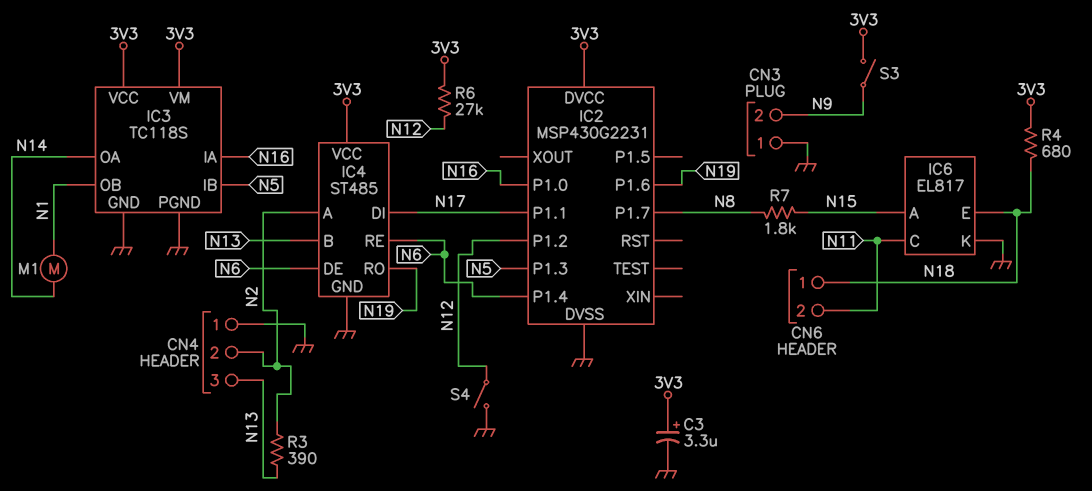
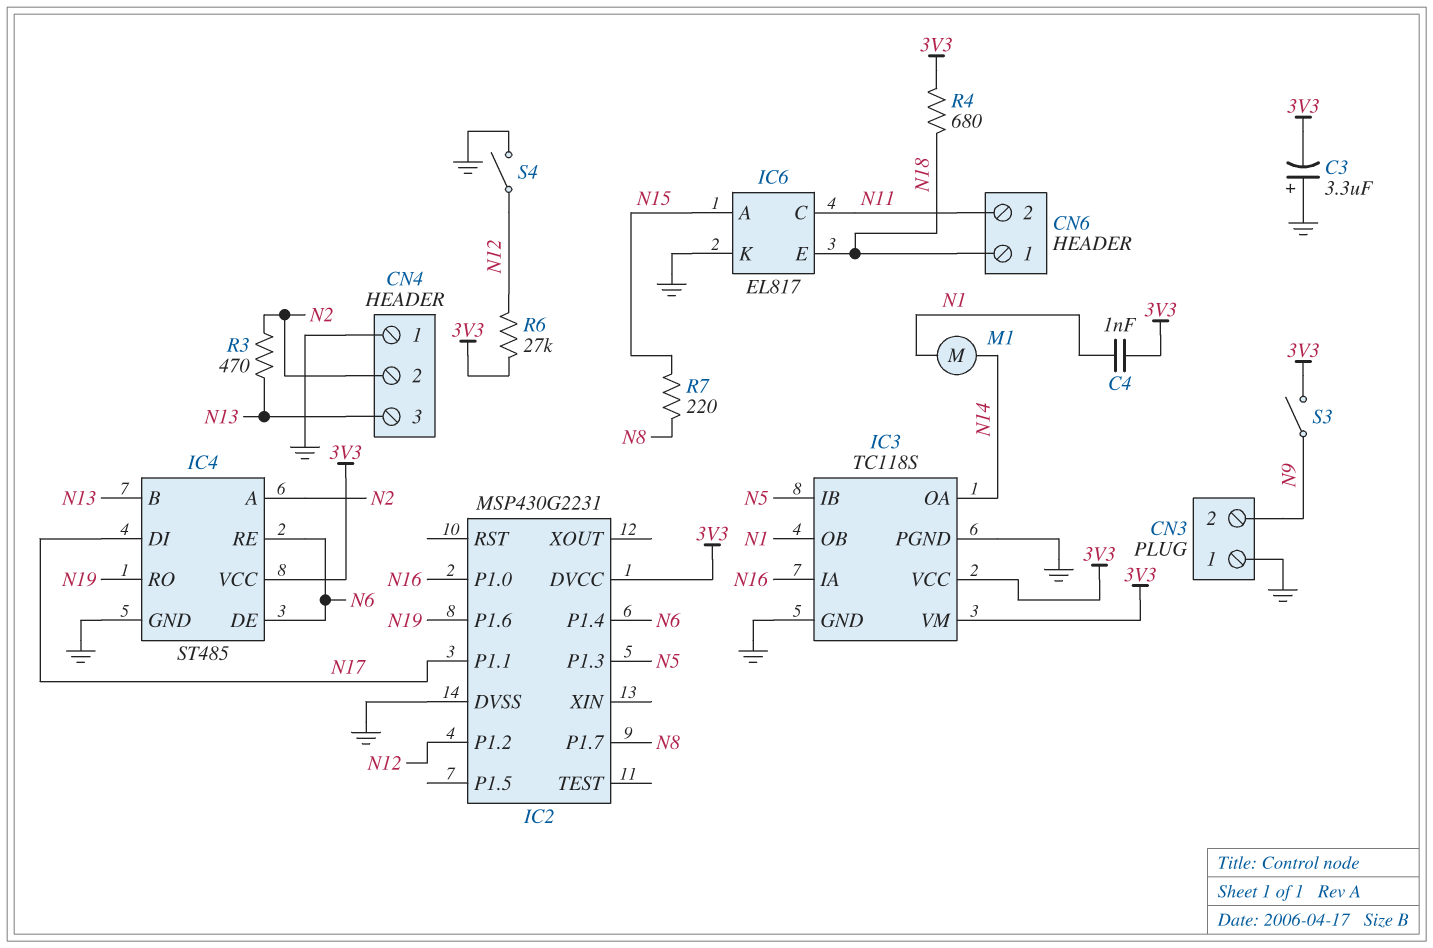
C3: 3.3uF (plus 3V3, minus GND) -> 3.3uF (plus GND, minus 3V3)
C4: none -> 1nF (3V3, N1)
R3: 390 (N2, N13) -> 470 (N2, N13)
R7: 1.8k (N8, N15) -> 220 (N8, N15)

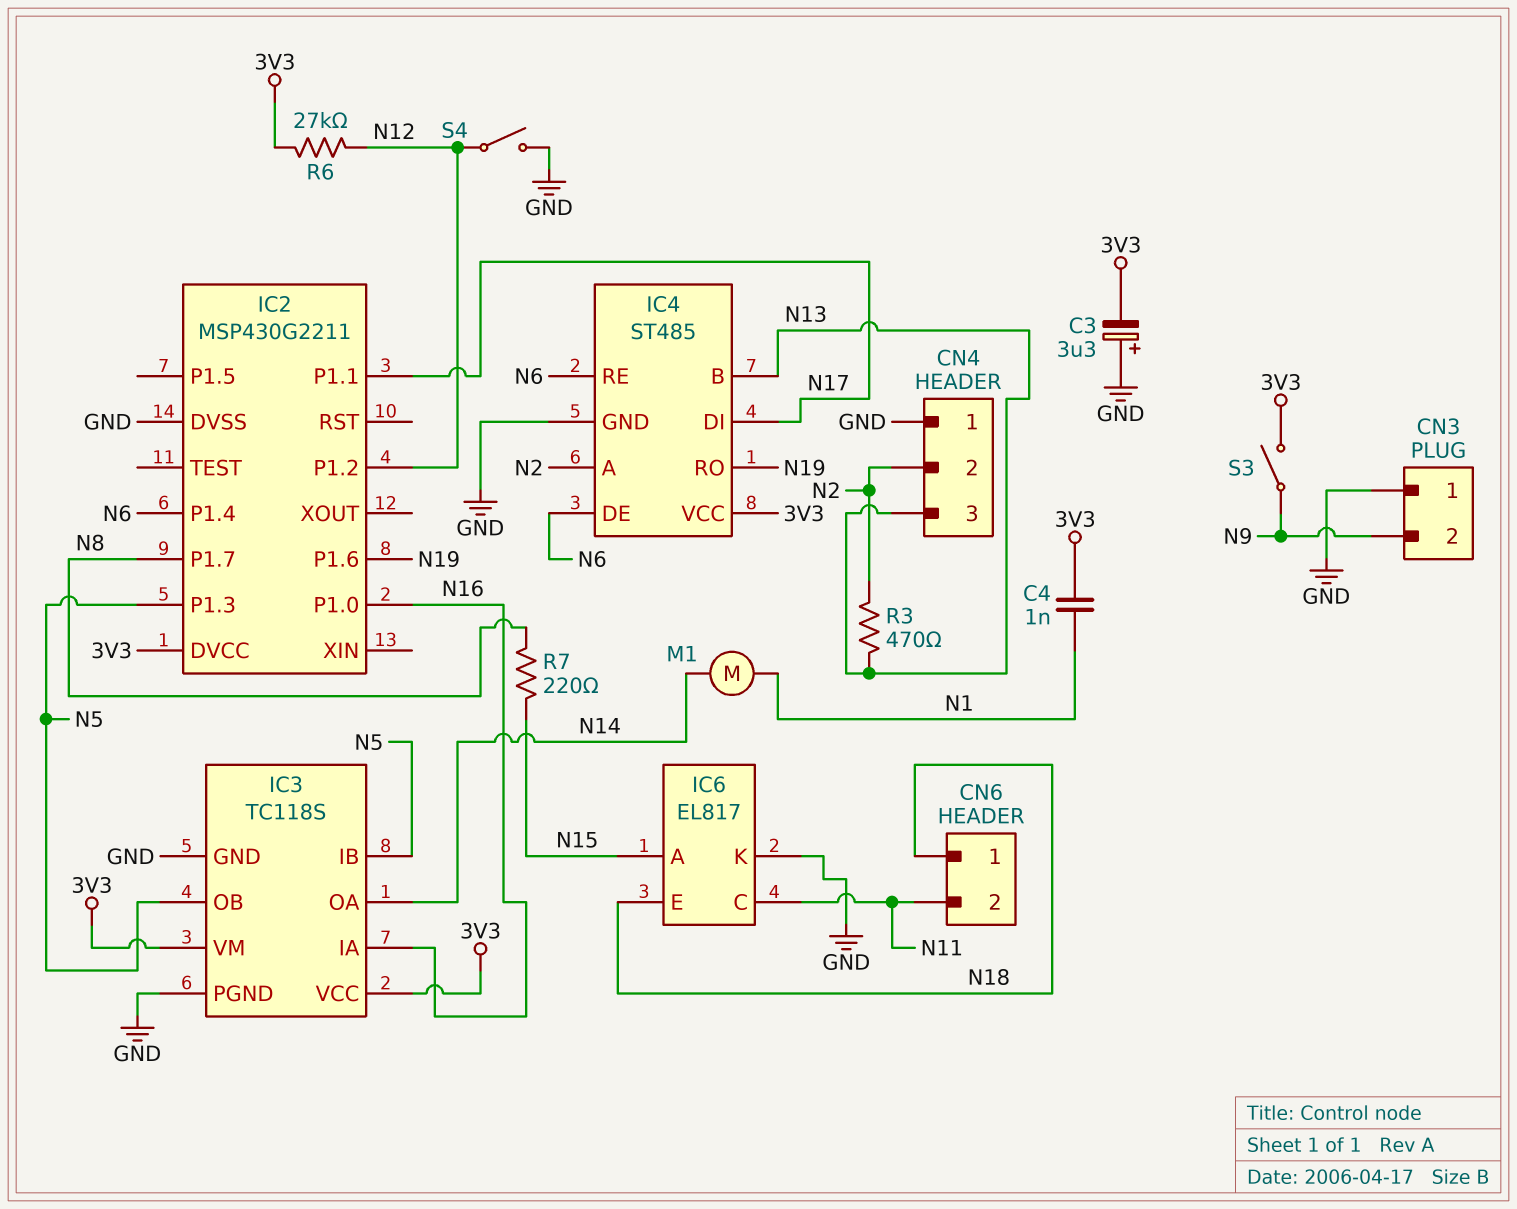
IC2: MSP430G2231 -> MSP430G2211
IC3 pin OB: N1 -> N5
R4: 680 (3V3, N18) -> none

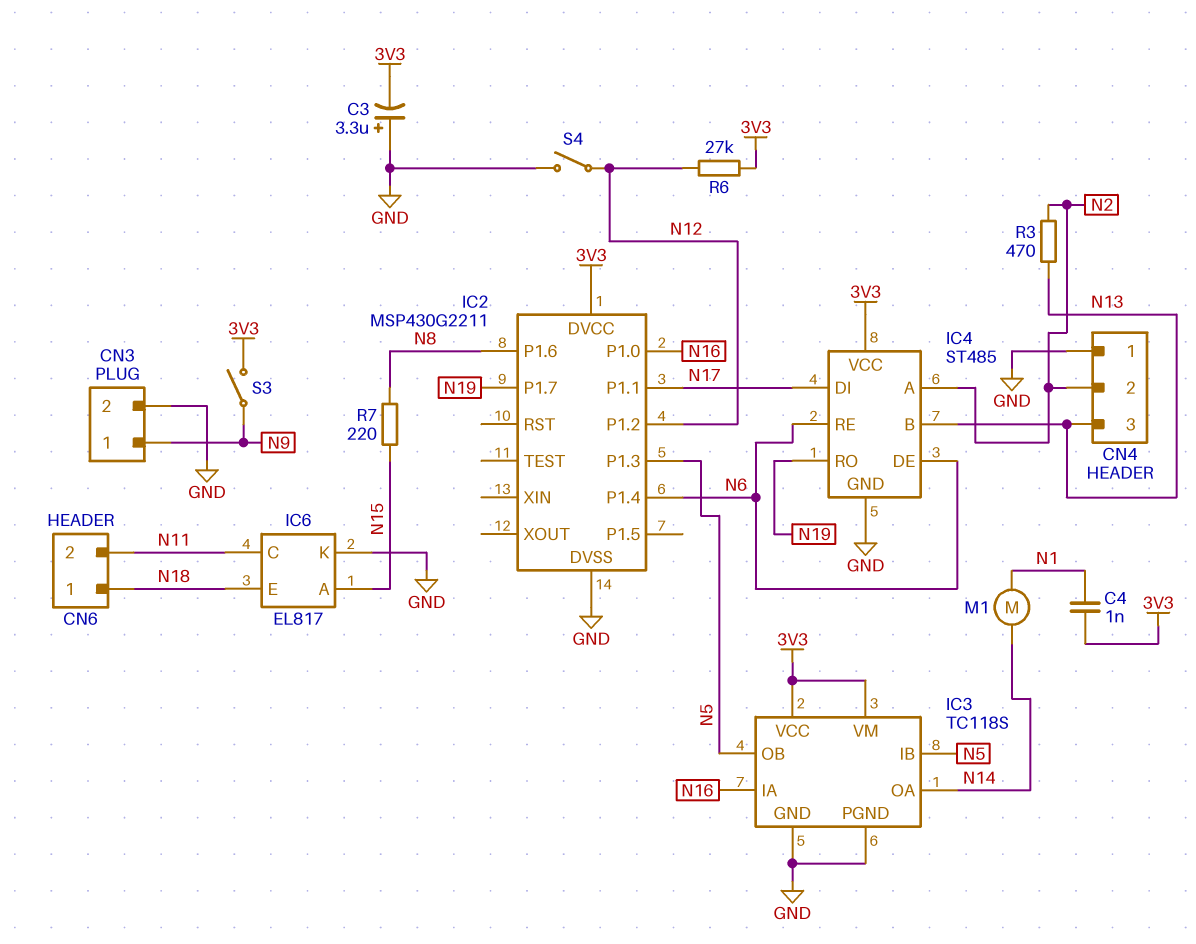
CN3 pin 1: GND -> N9
CN3 pin 2: N9 -> GND
IC2 pin P1.6: N19 -> N8
IC2 pin P1.7: N8 -> N19

